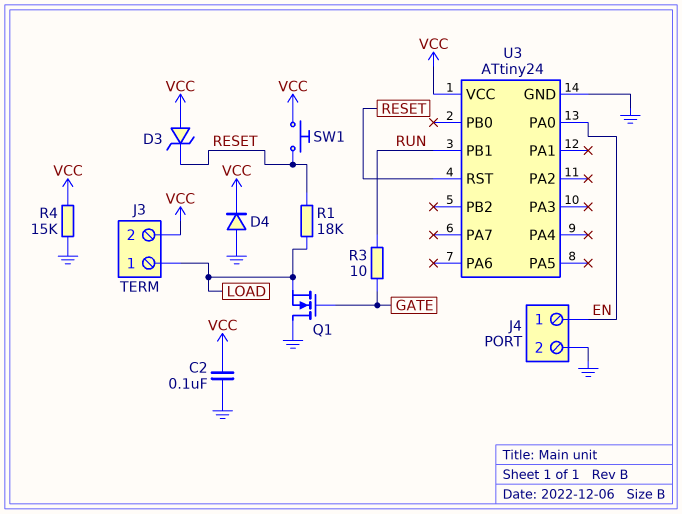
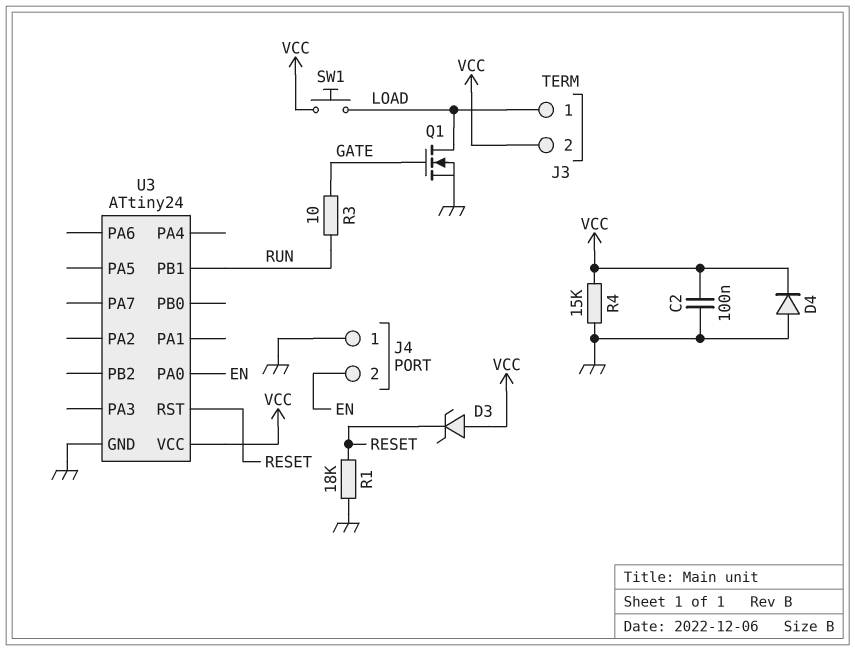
J4 pin 1: EN -> GND
J4 pin 2: GND -> EN
Q1: NMOS (G GATE, D GND, S LOAD) -> NMOS (G GATE, D LOAD, S GND)
R1: 18k (LOAD, RESET) -> 18k (GND, RESET)
SW1: button (RESET, VCC) -> button (LOAD, VCC)

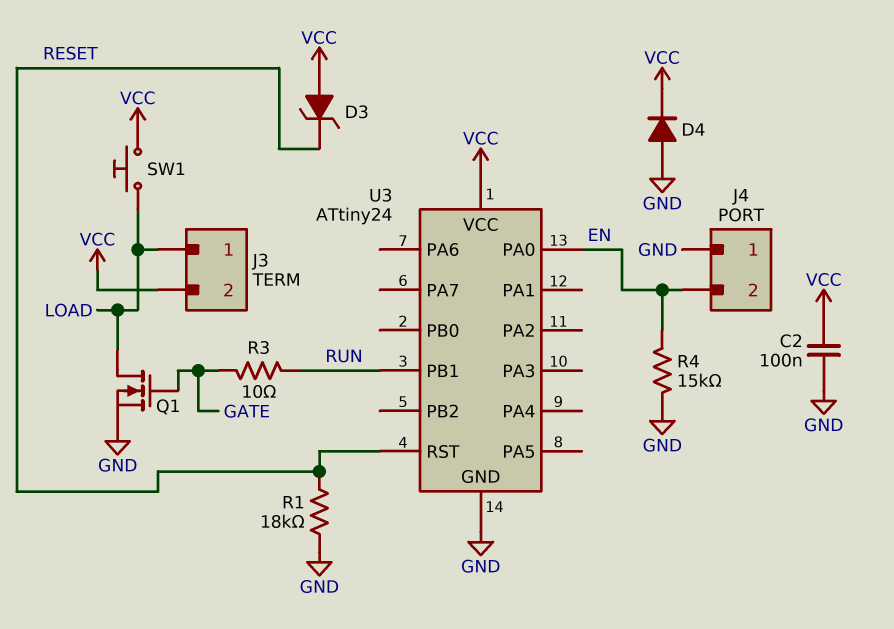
R4: 15k (GND, VCC) -> 15k (EN, GND)

